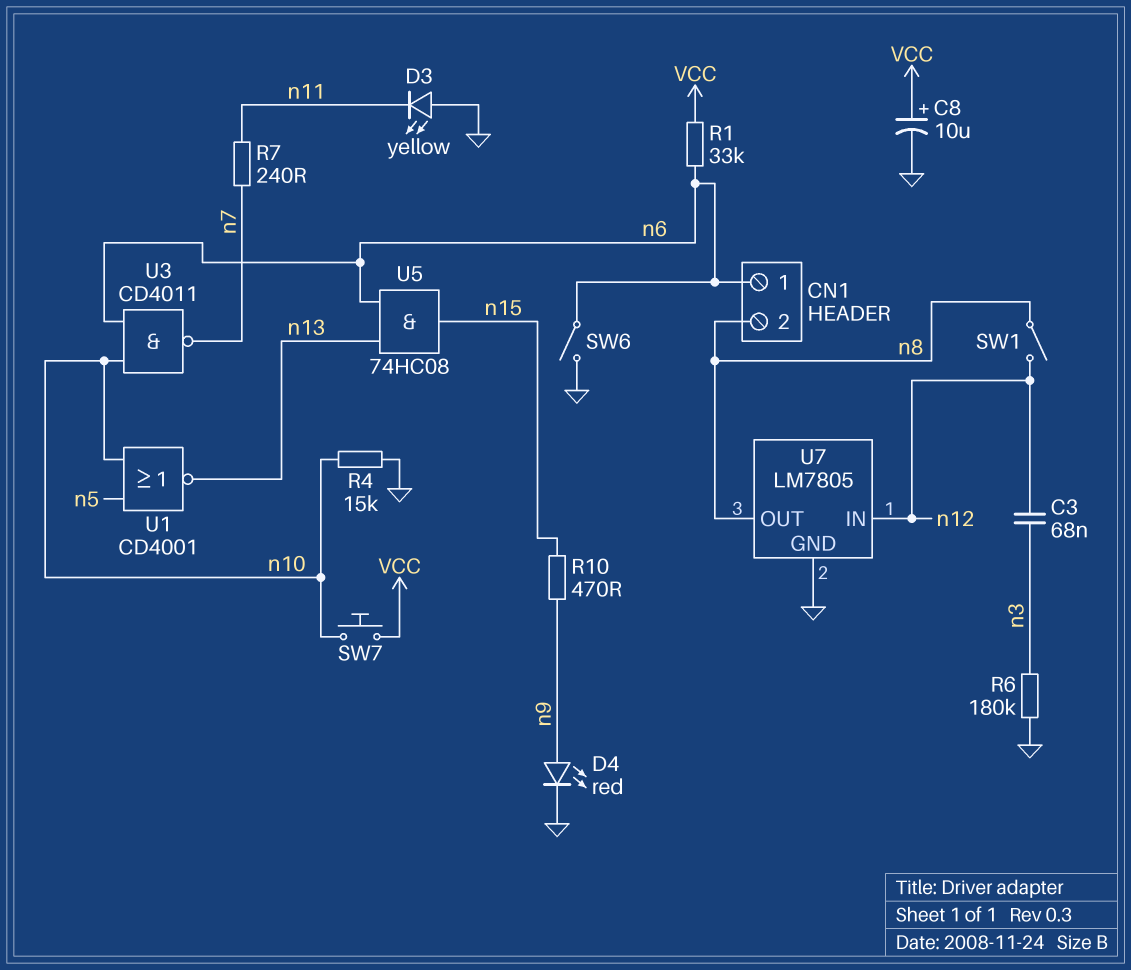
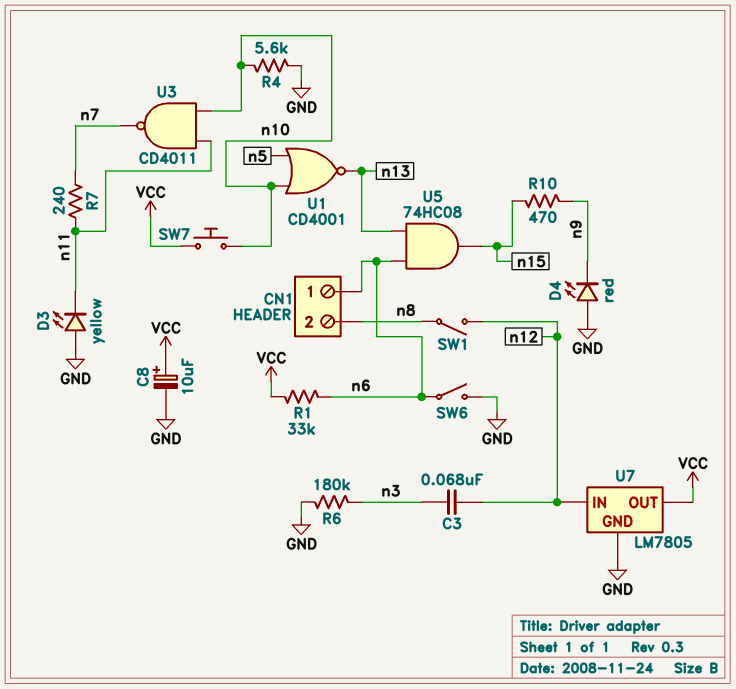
D4: LED red (A n9, K GND) -> LED red (A GND, K n9)
R4: 15k (GND, n10) -> 5.6k (GND, n10)
U3: NAND CD4011 (in n6, in n10, out n7) -> NAND CD4011 (in n10, in n11, out n7)
U7 pin OUT: n8 -> VCC

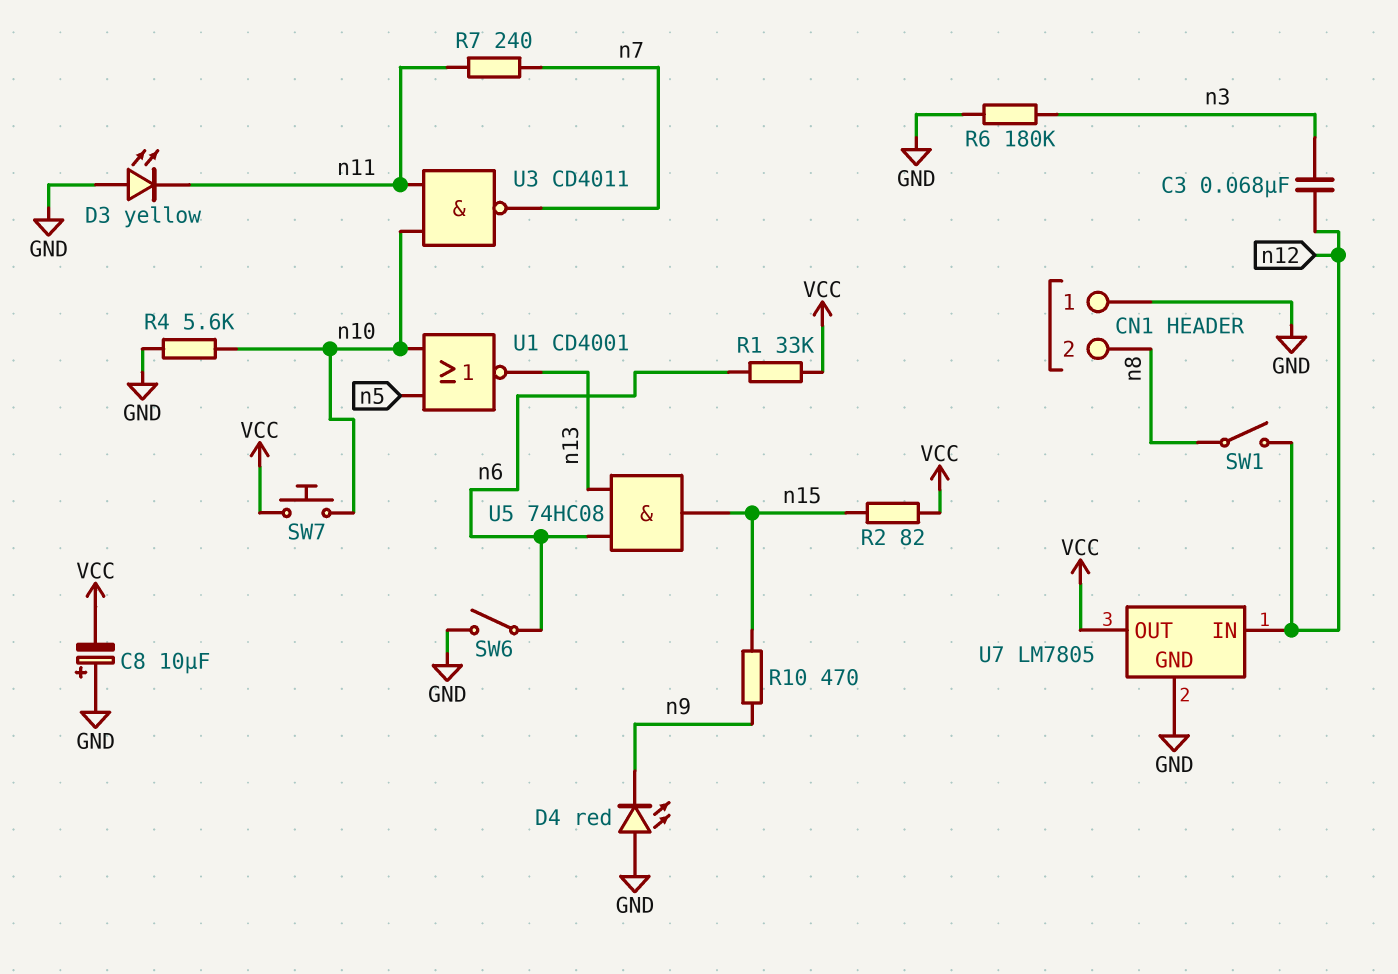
C8: 10uF (plus VCC, minus GND) -> 10uF (plus GND, minus VCC)
CN1 pin 1: n6 -> GND
R2: none -> 82 (VCC, n15)

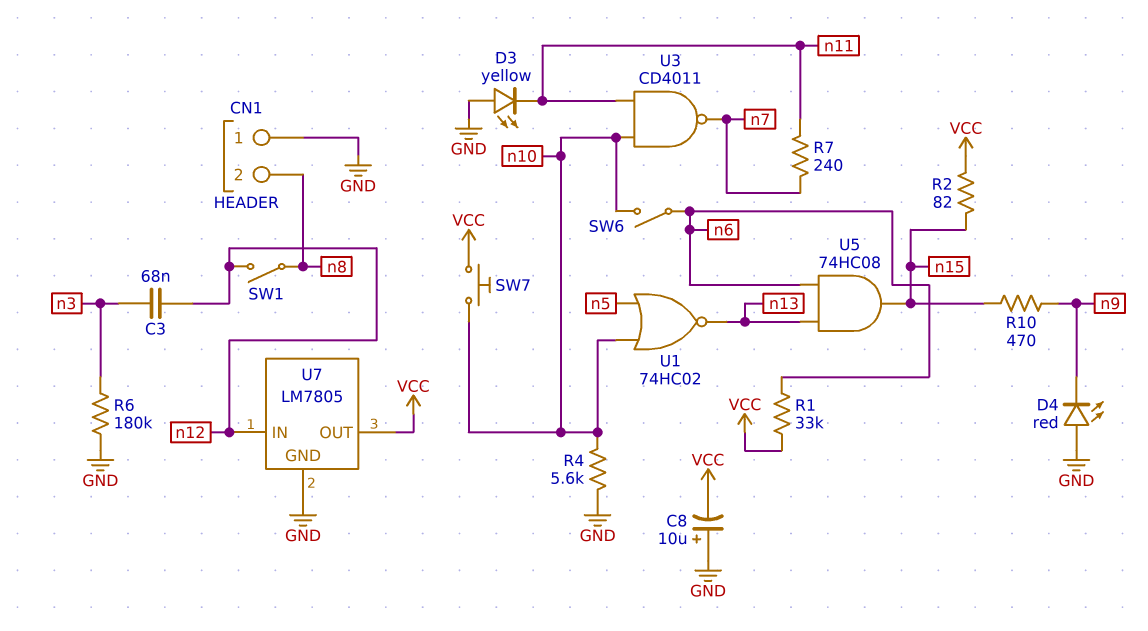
SW6: switch (GND, n6) -> switch (n6, n10)
U1: NOR CD4001 (in n5, in n10, out n13) -> NOR 74HC02 (in n5, in n10, out n13)

